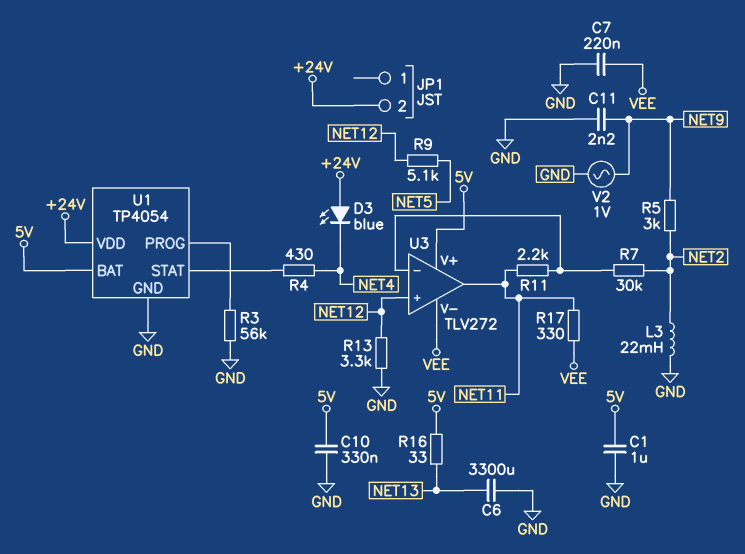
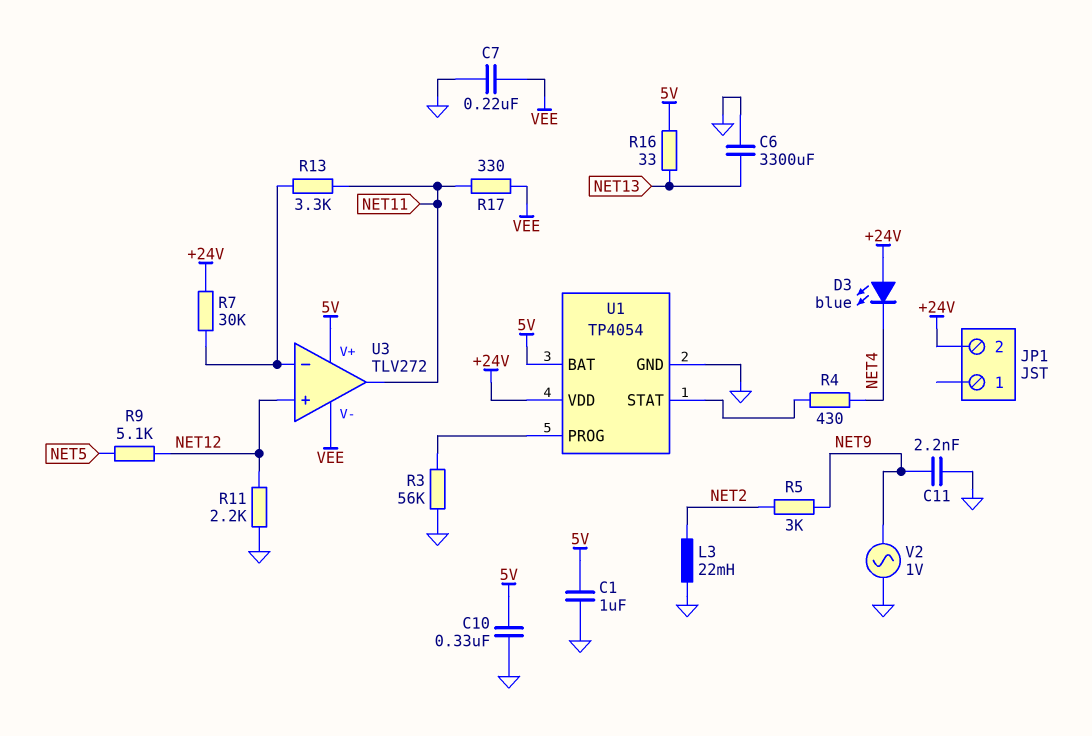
R7: 30k (NET2, U3/in-) -> 30k (+24V, U3/in-)
R11: 2.2k (NET11, U3/in-) -> 2.2k (GND, NET12)
R13: 3.3k (GND, NET12) -> 3.3k (NET11, U3/in-)

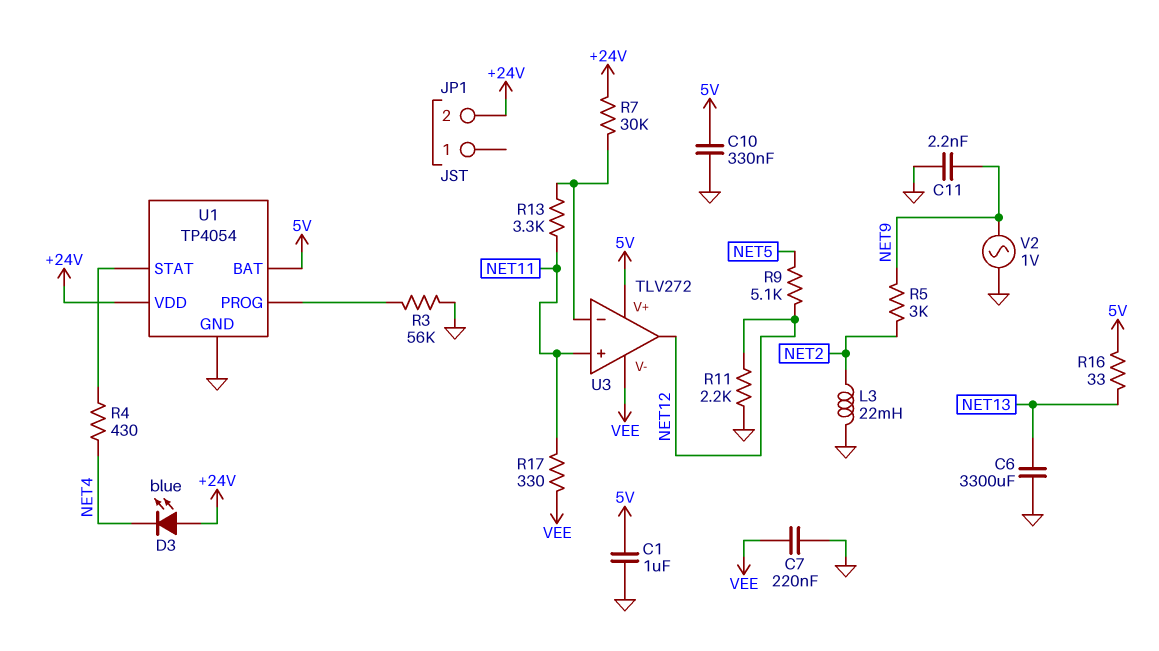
U3 pin in+: NET12 -> NET11
U3 pin out: NET11 -> NET12

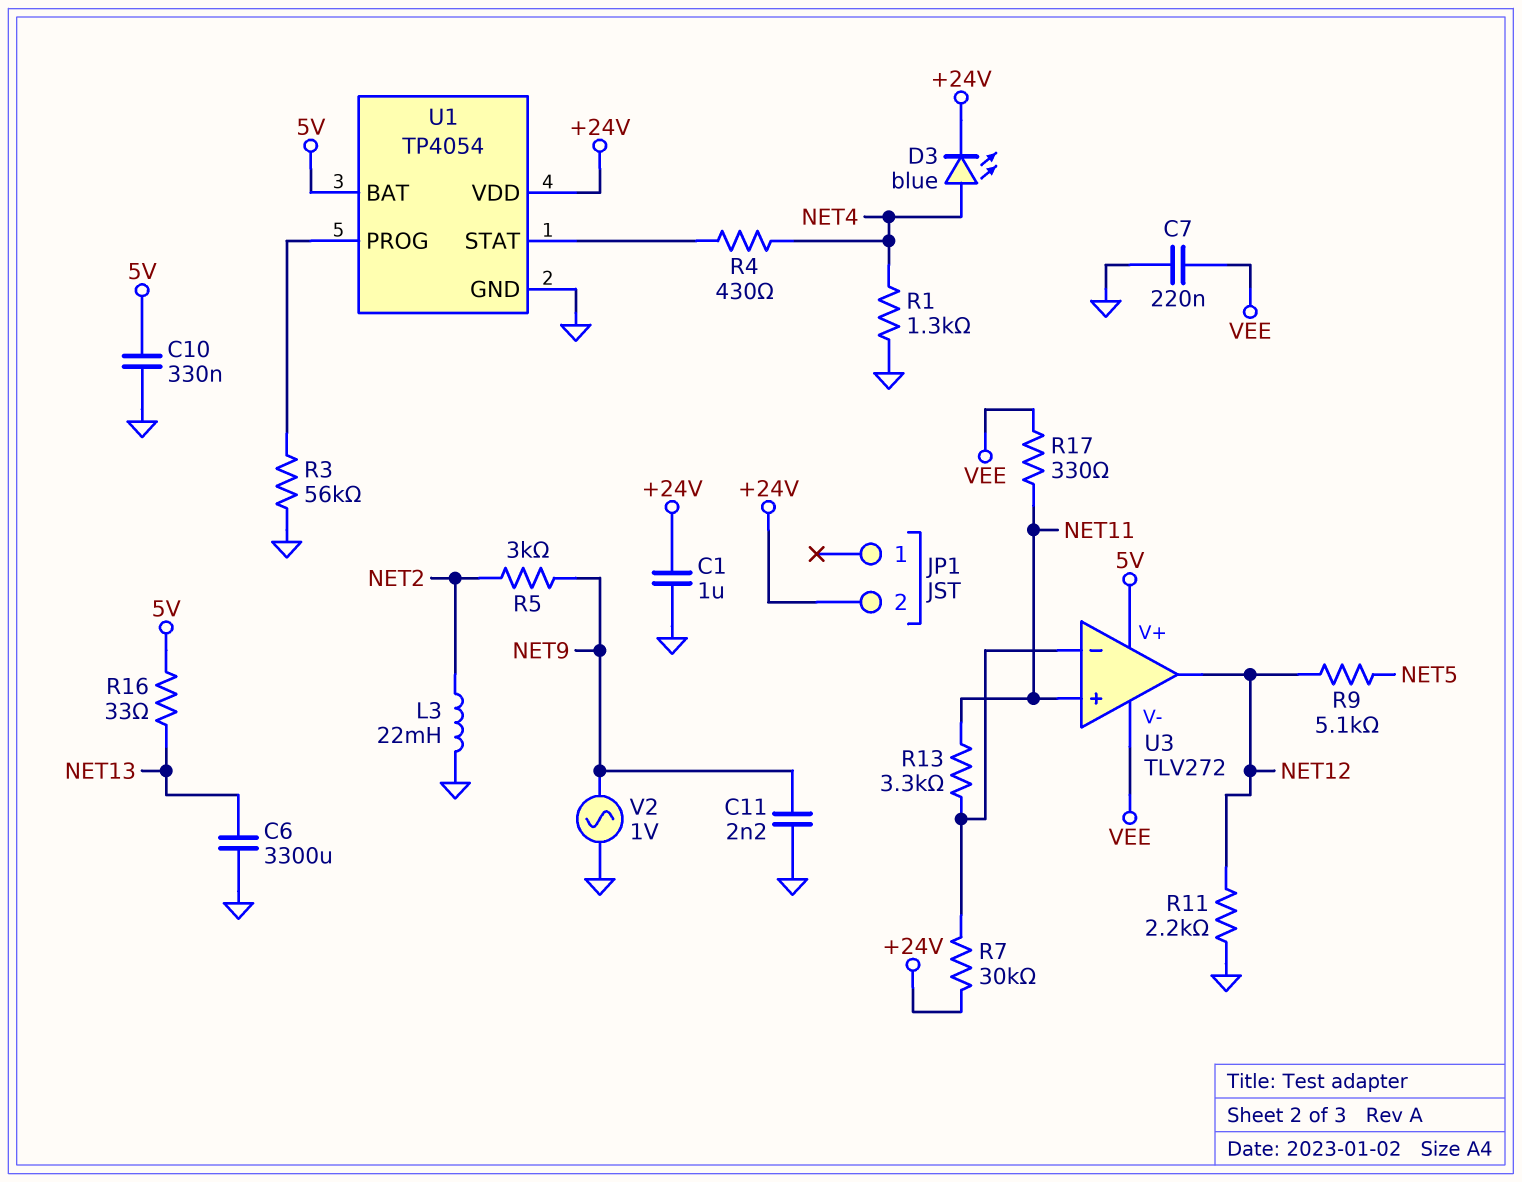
C1: 1uF (5V, GND) -> 1uF (+24V, GND)
D3: LED blue (A +24V, K NET4) -> LED blue (A NET4, K +24V)
R1: none -> 1.3k (GND, NET4)

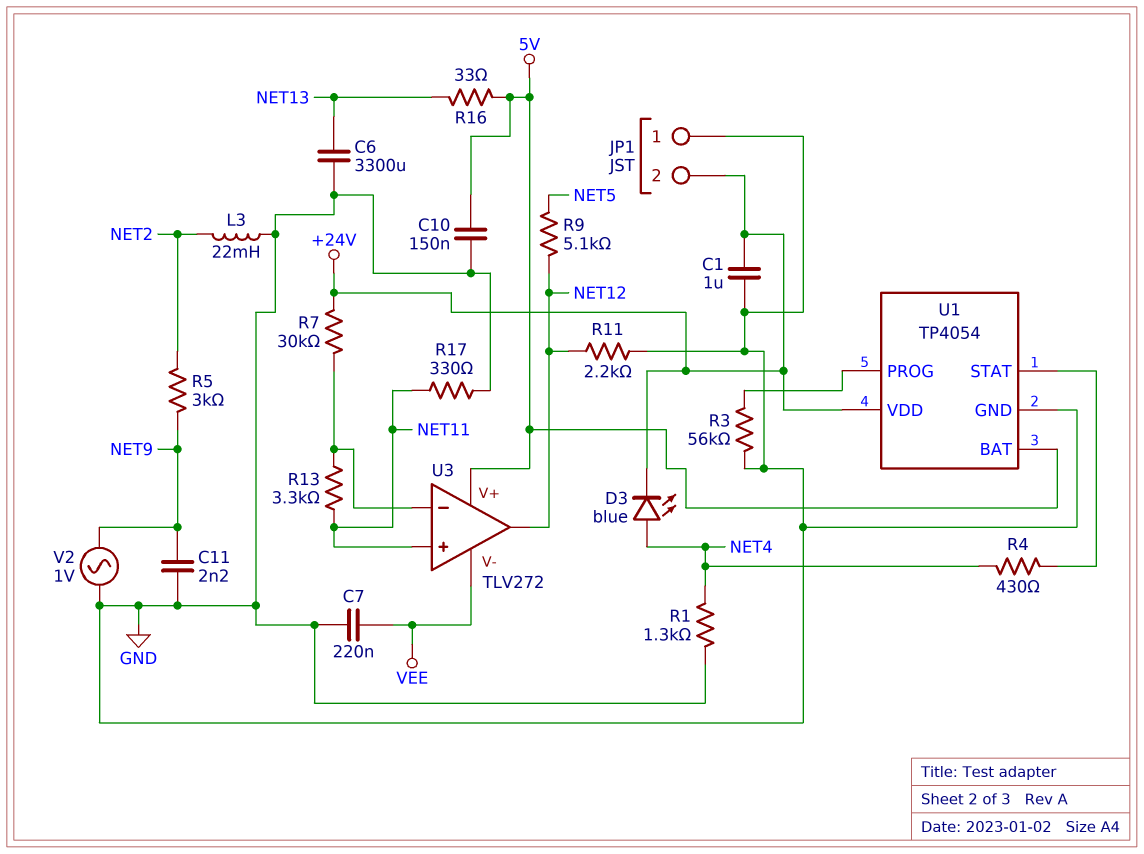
C10: 330nF (5V, GND) -> 150nF (5V, GND)
JP1 pin 1: none -> GND
R17: 330 (NET11, VEE) -> 330 (GND, NET11)

